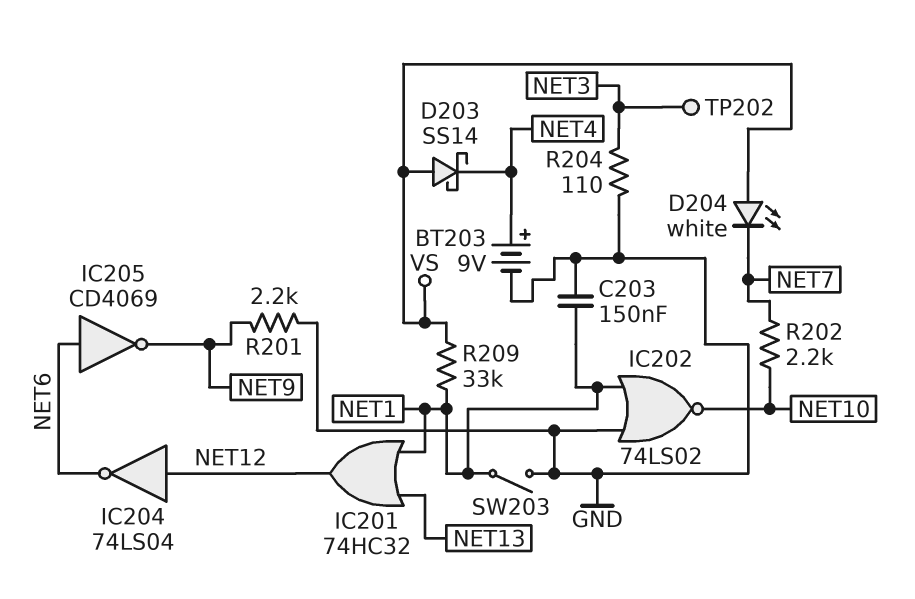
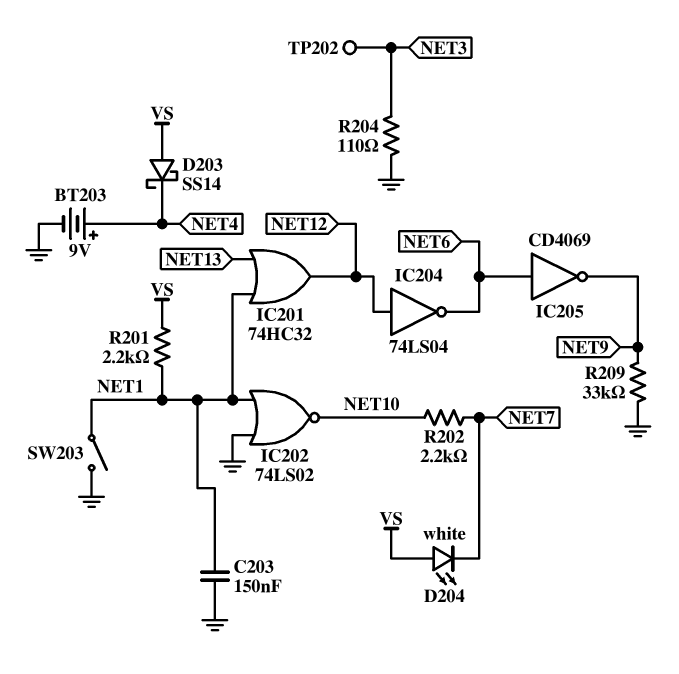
R201: 2.2k (GND, NET9) -> 2.2k (NET1, VS)
R209: 33k (NET1, VS) -> 33k (GND, NET9)

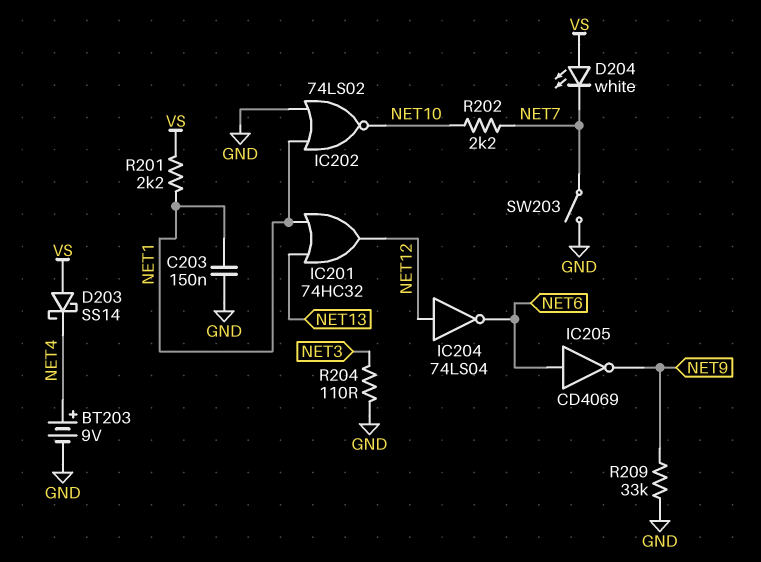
SW203: switch (GND, NET1) -> switch (GND, NET7)
TP202: test point (NET3) -> none

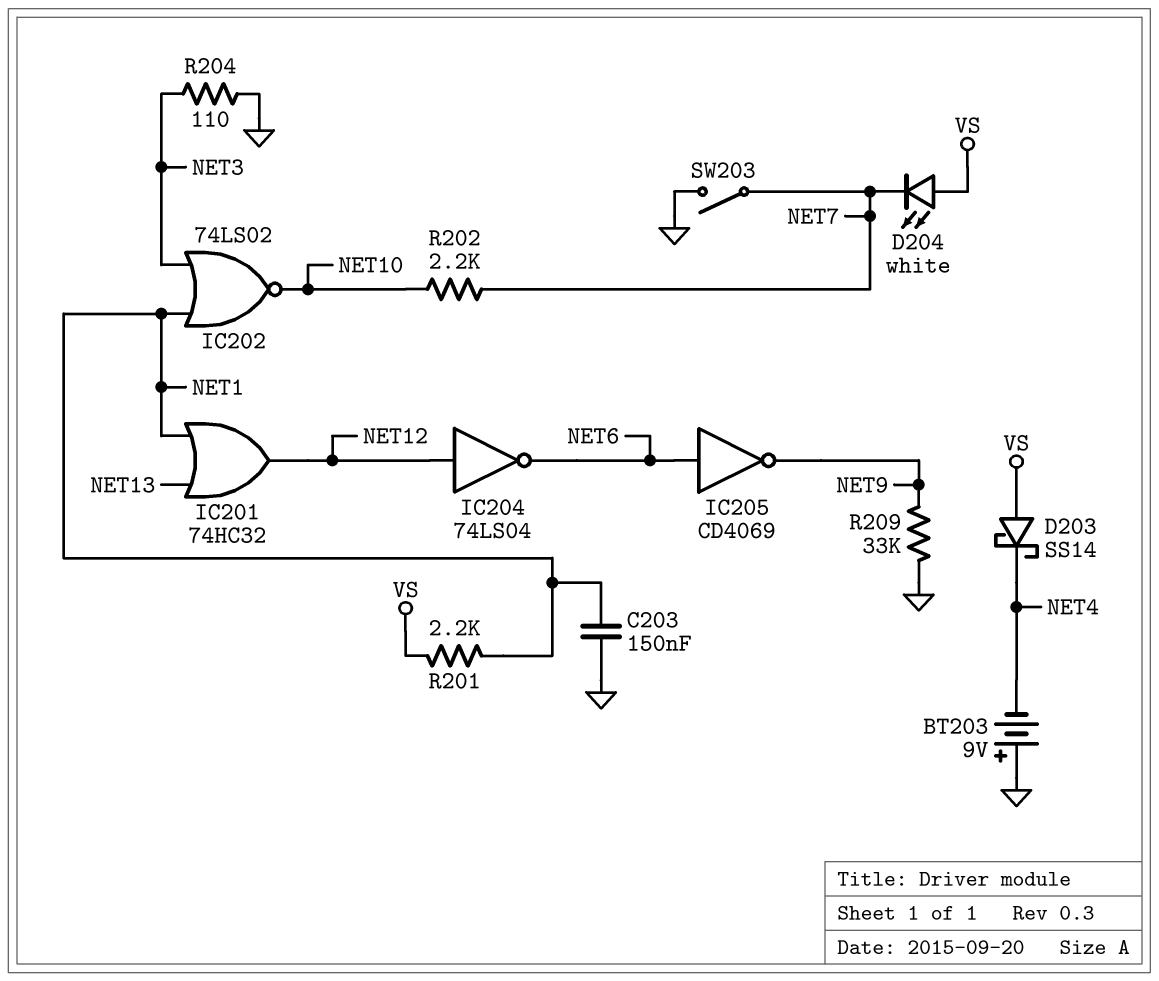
BT203: 9V (plus NET4, minus GND) -> 9V (plus GND, minus NET4)
IC202: NOR 74LS02 (in GND, in NET1, out NET10) -> NOR 74LS02 (in NET1, in NET3, out NET10)

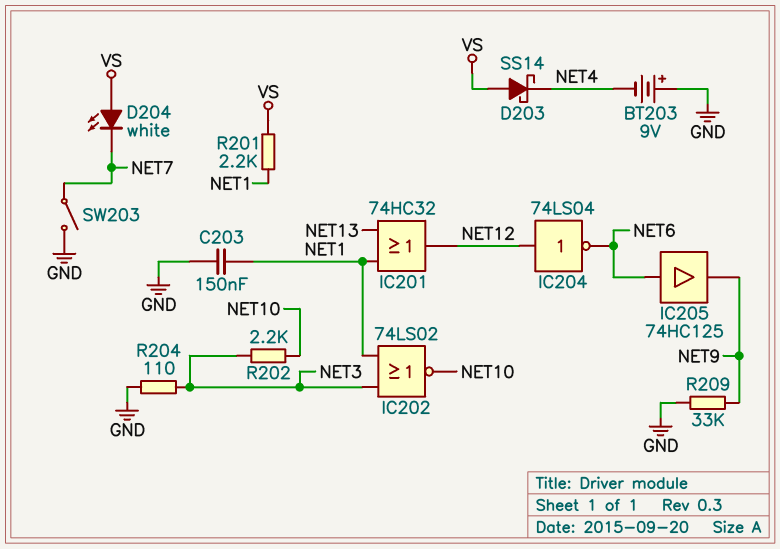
IC205: NOT CD4069 (in NET6, out NET9) -> buffer 74HC125 (in NET6, out NET9)
R202: 2.2k (NET7, NET10) -> 2.2k (NET3, NET10)

